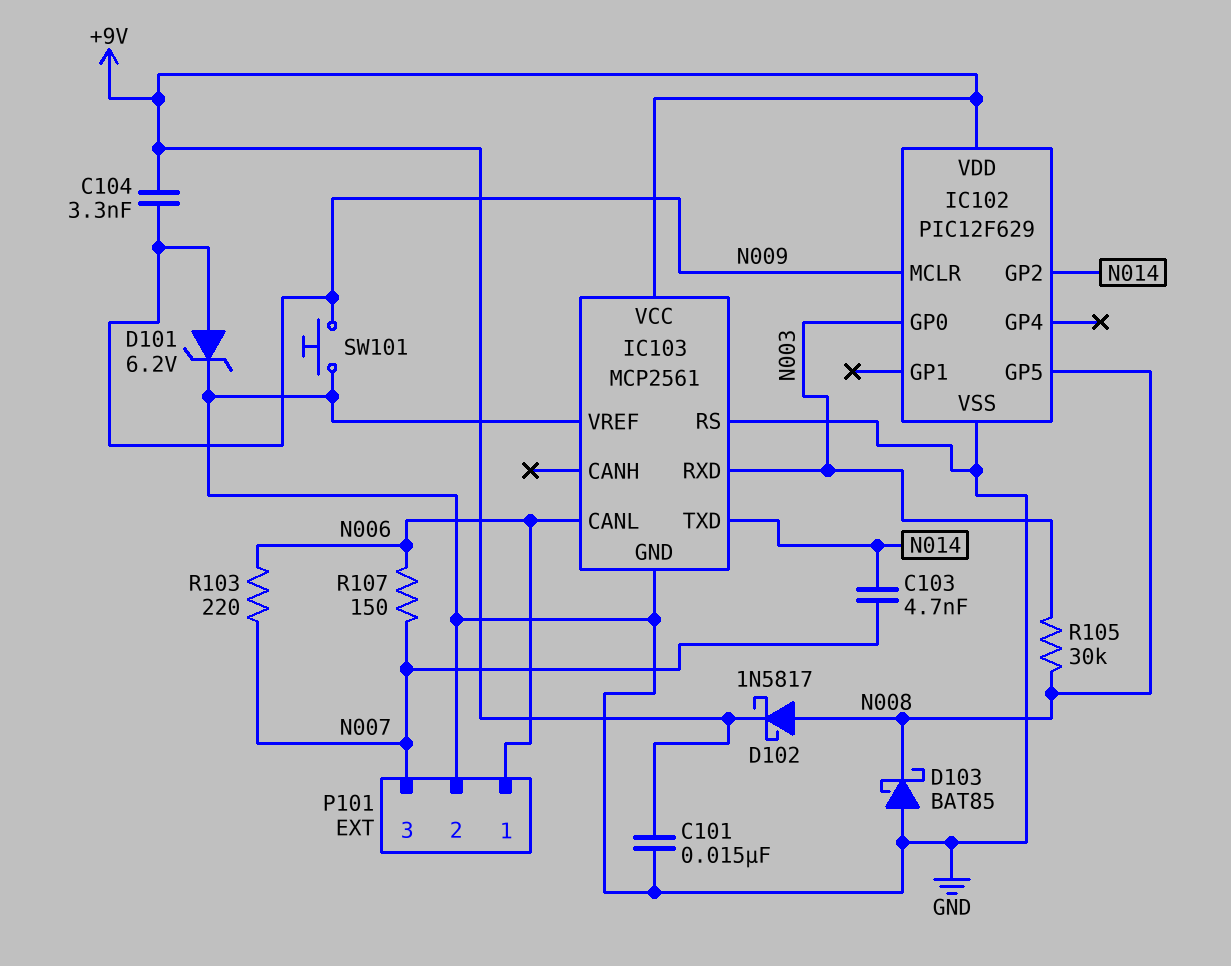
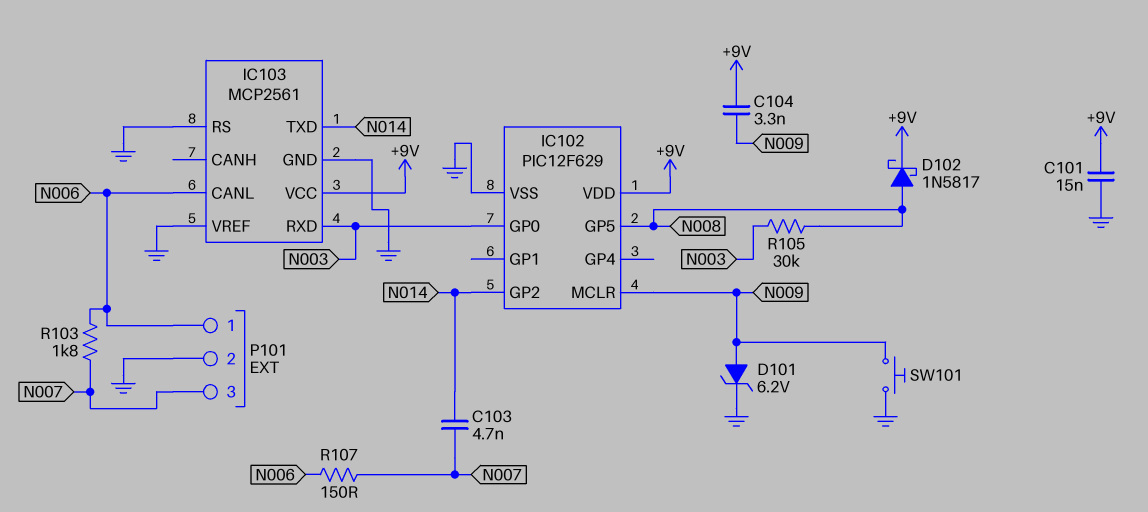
D103: schottky BAT85 (A GND, K N008) -> none
R103: 220 (N006, N007) -> 1.8k (N006, N007)

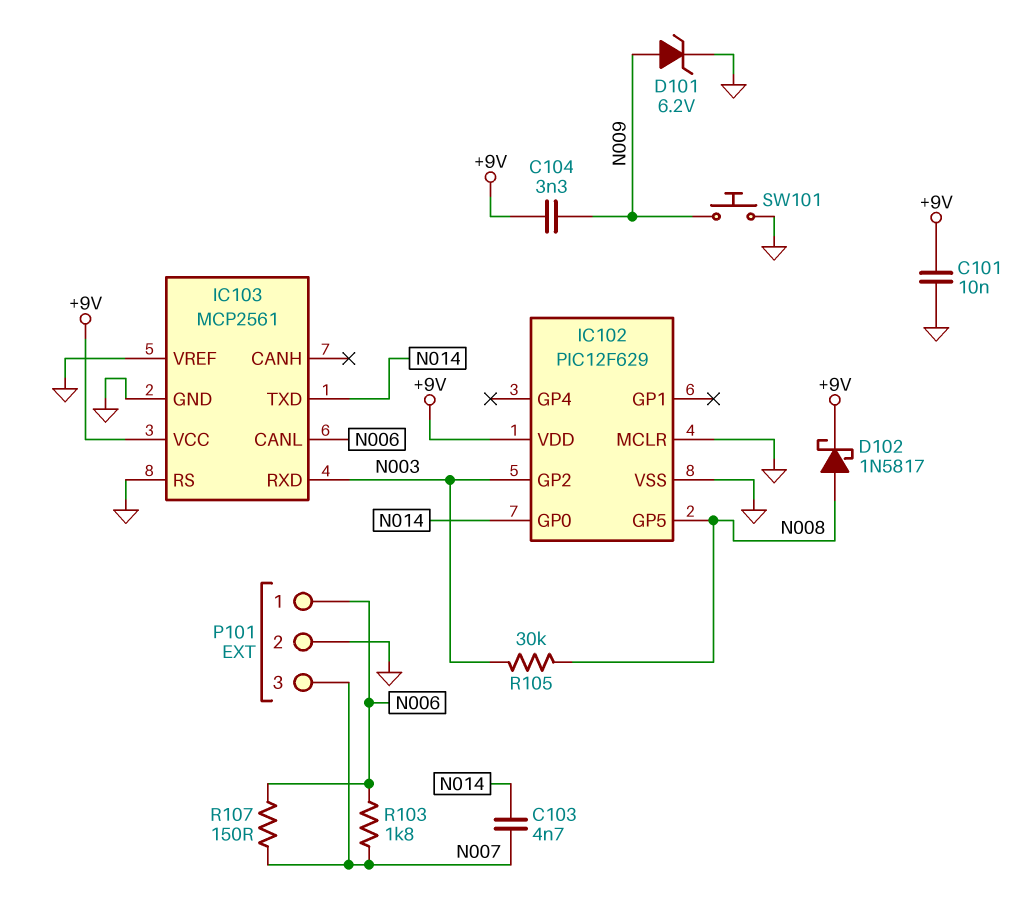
C101: 15nF (+9V, GND) -> 10nF (+9V, GND)
IC102 pin GP0: N003 -> N014
IC102 pin GP2: N014 -> N003
IC102 pin MCLR: N009 -> GND

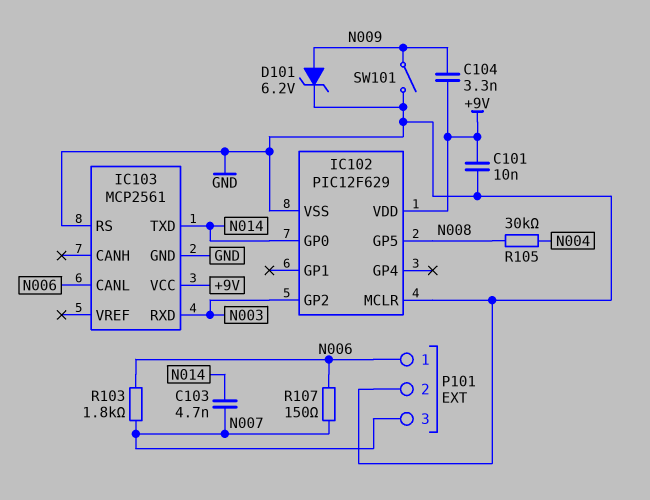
D102: schottky 1N5817 (A N008, K +9V) -> none
IC103 pin VREF: GND -> none
R105: 30k (N003, N008) -> 30k (N004, N008)
SW101: button (GND, N009) -> switch (GND, N009)

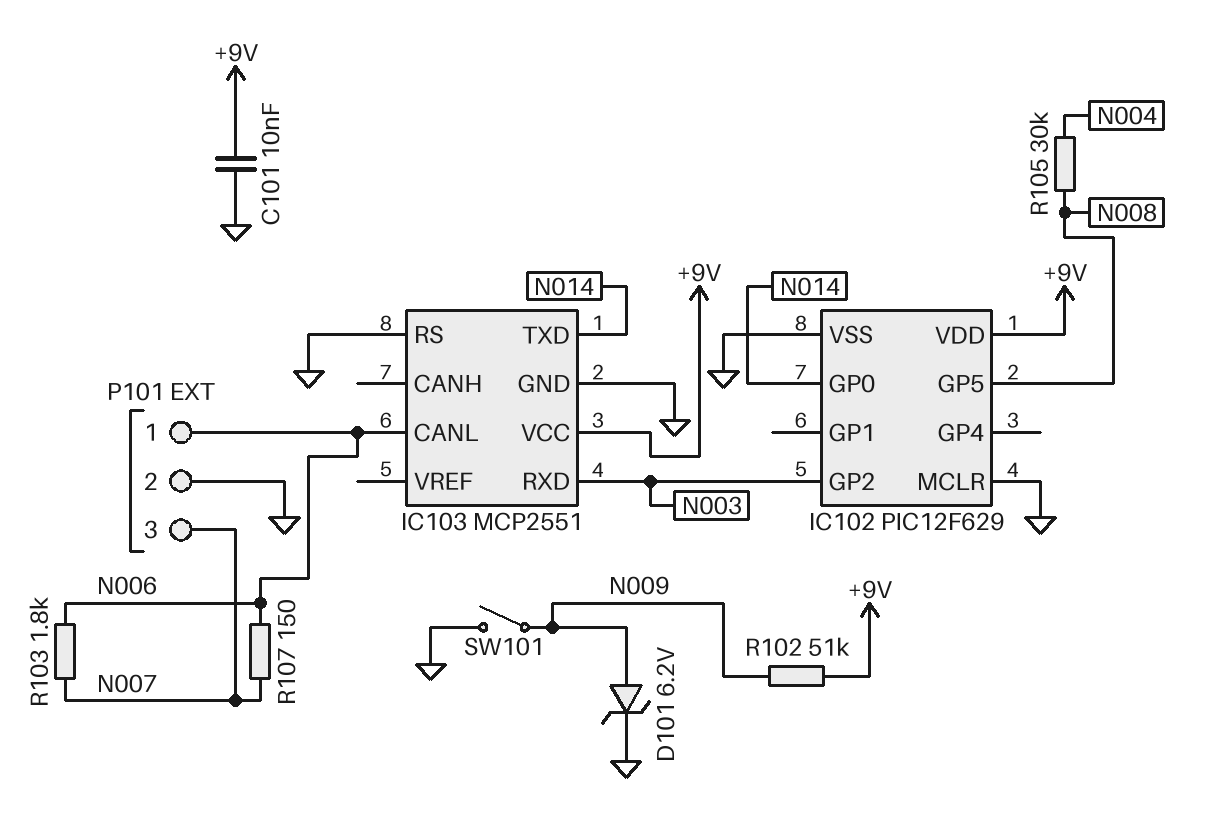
C103: 4.7nF (N007, N014) -> none
C104: 3.3nF (+9V, N009) -> none
IC103: MCP2561 -> MCP2551
R102: none -> 51k (+9V, N009)

